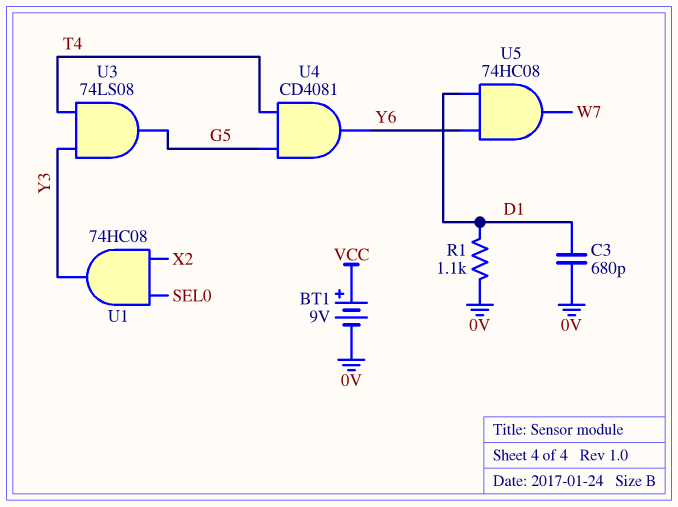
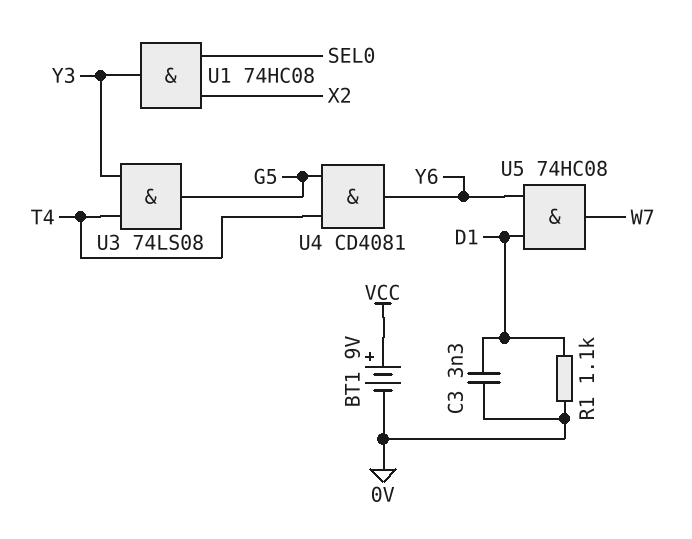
C3: 680pF (0V, D1) -> 3.3nF (0V, D1)

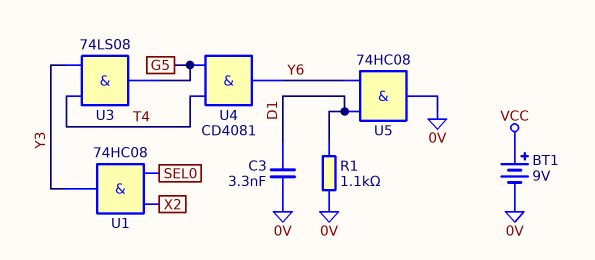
U5: AND 74HC08 (in D1, in Y6, out W7) -> AND 74HC08 (in D1, in Y6, out 0V)

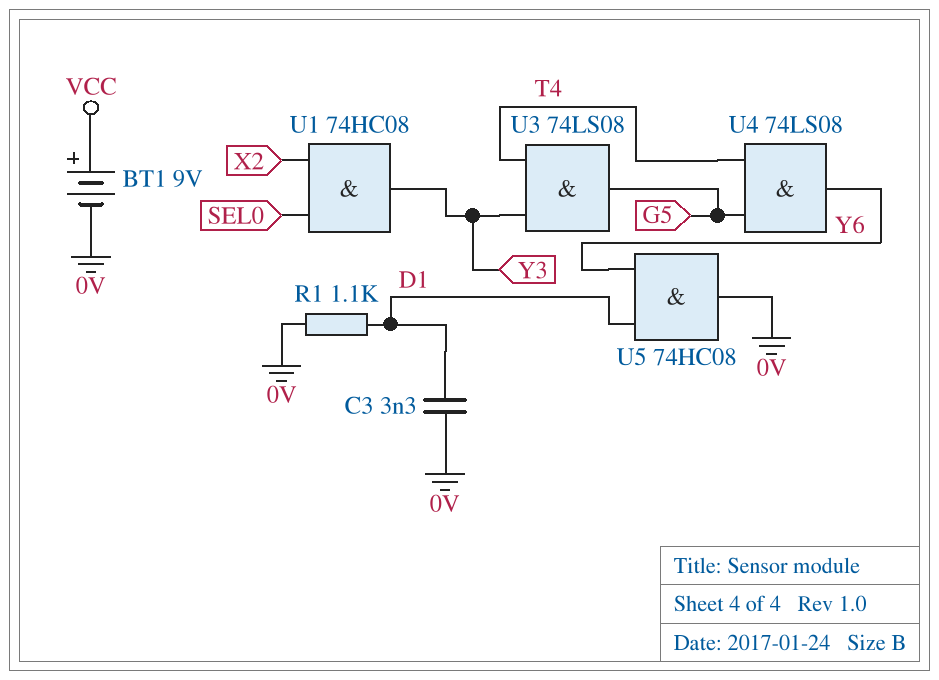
U4: AND CD4081 (in G5, in T4, out Y6) -> AND 74LS08 (in G5, in T4, out Y6)

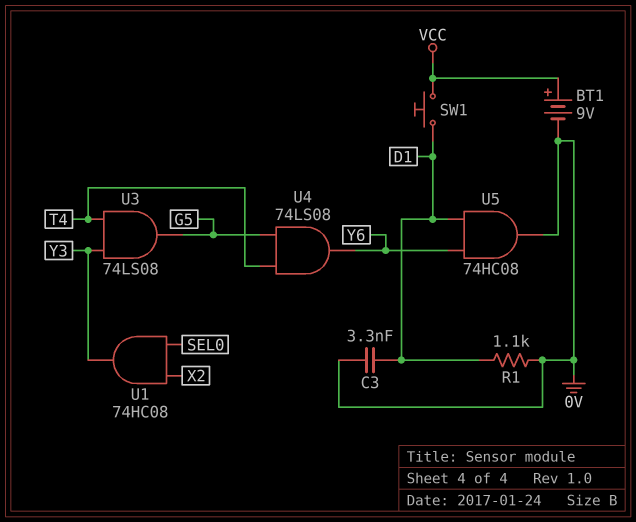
SW1: none -> button (D1, VCC)

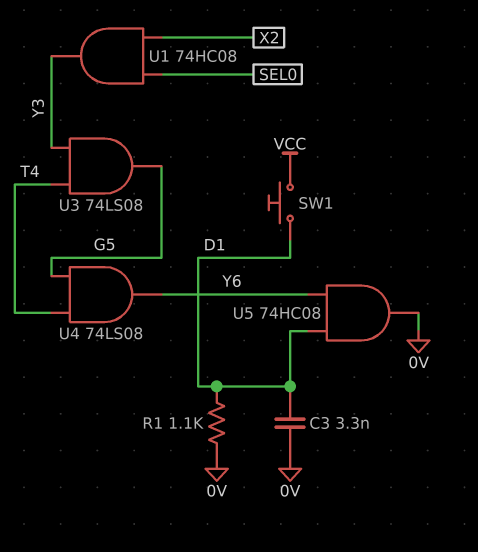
BT1: 9V (plus VCC, minus 0V) -> none

